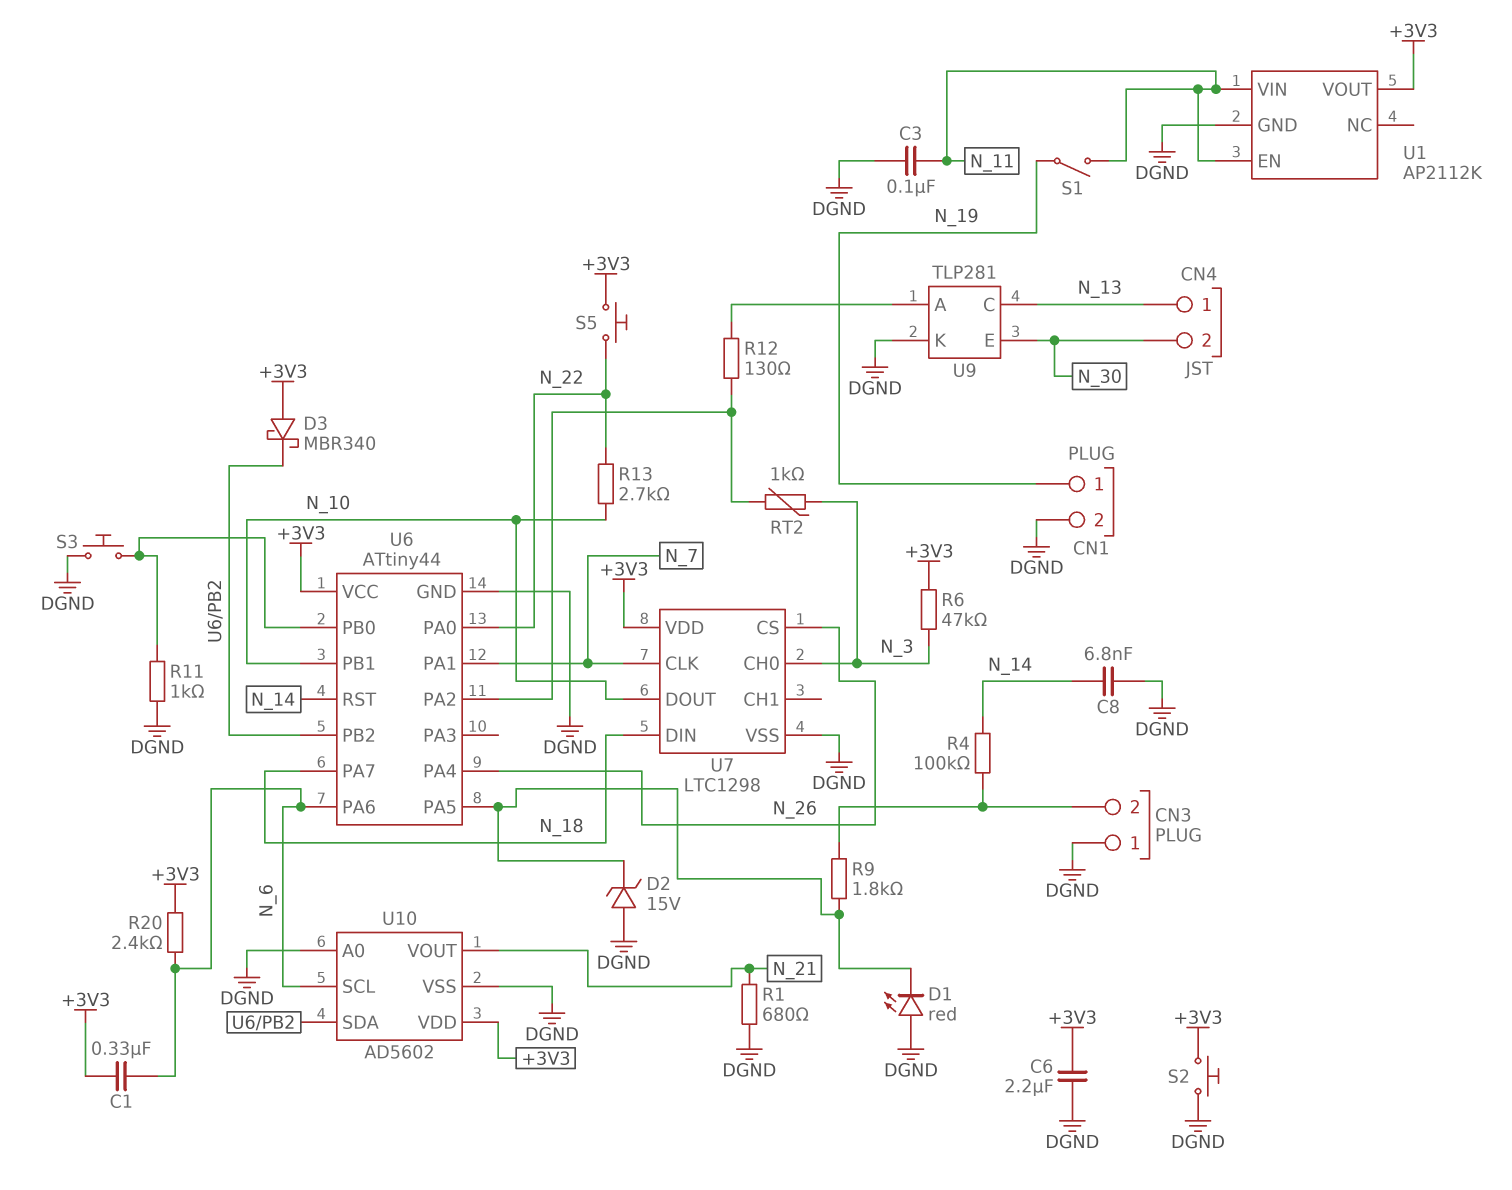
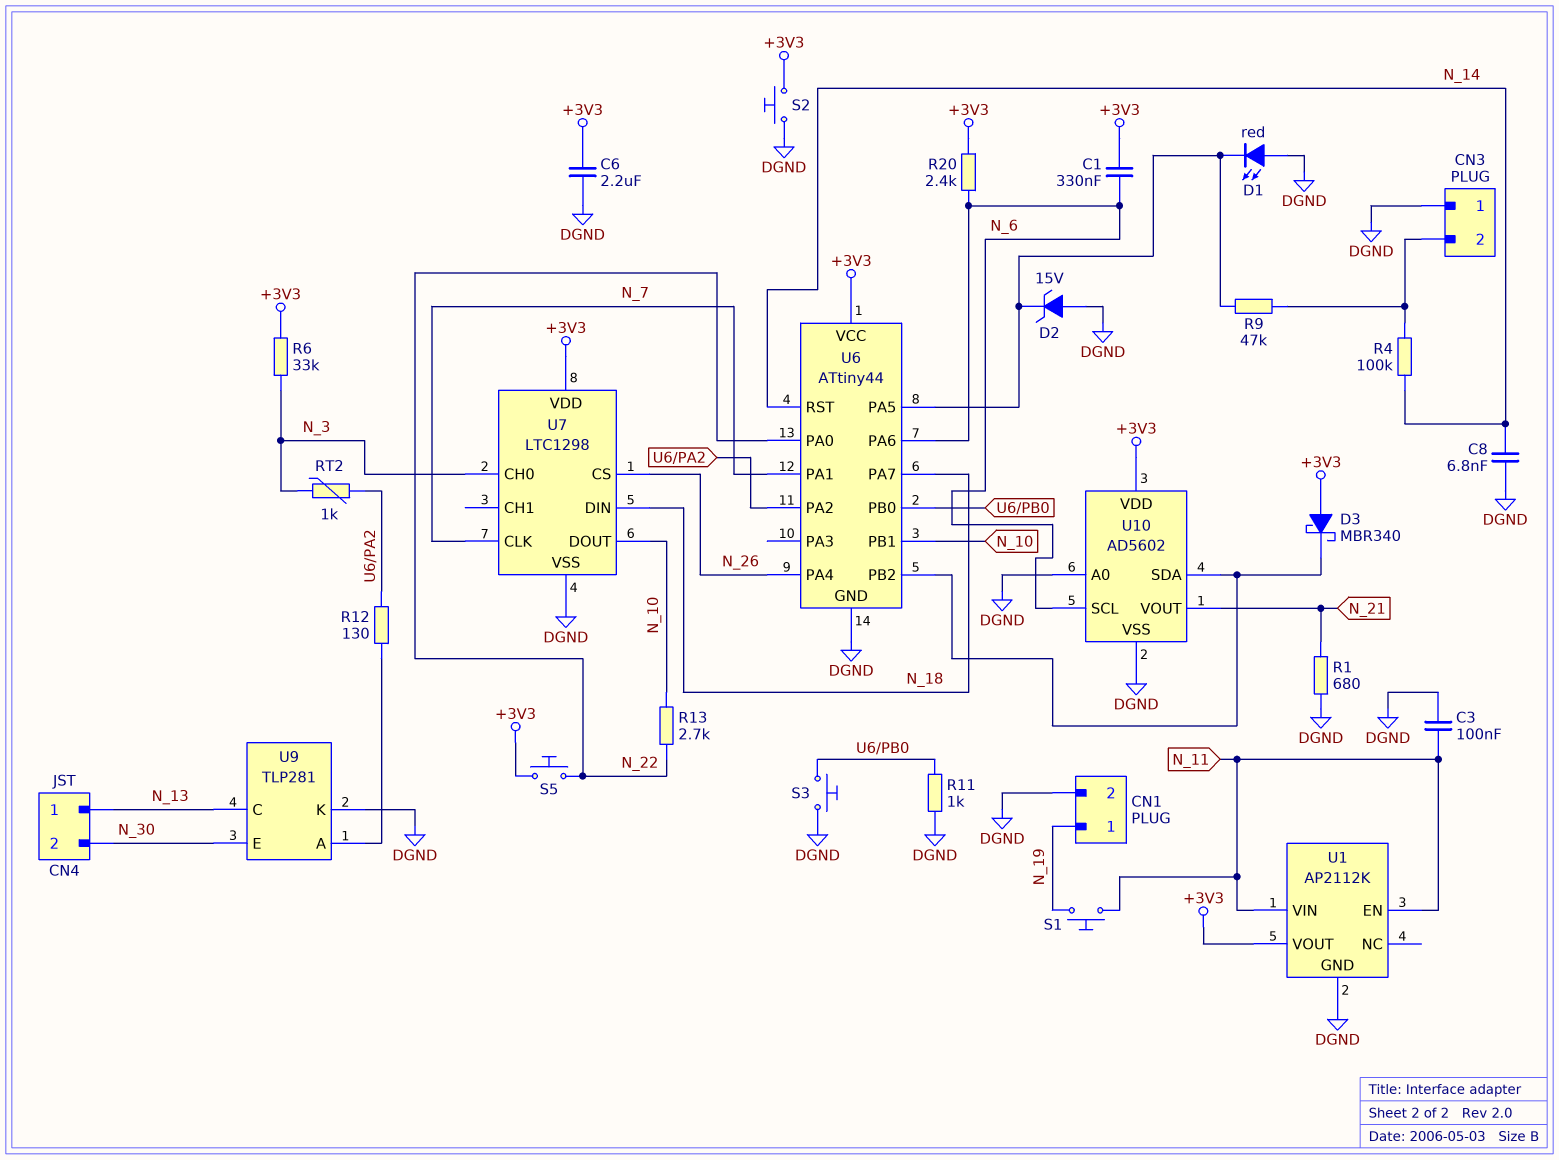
R6: 47k (+3V3, N_3) -> 33k (+3V3, N_3)
R9: 1.8k (CN3/2, U6/PA5) -> 47k (CN3/2, U6/PA5)
S1: switch (N_11, N_19) -> button (N_11, N_19)

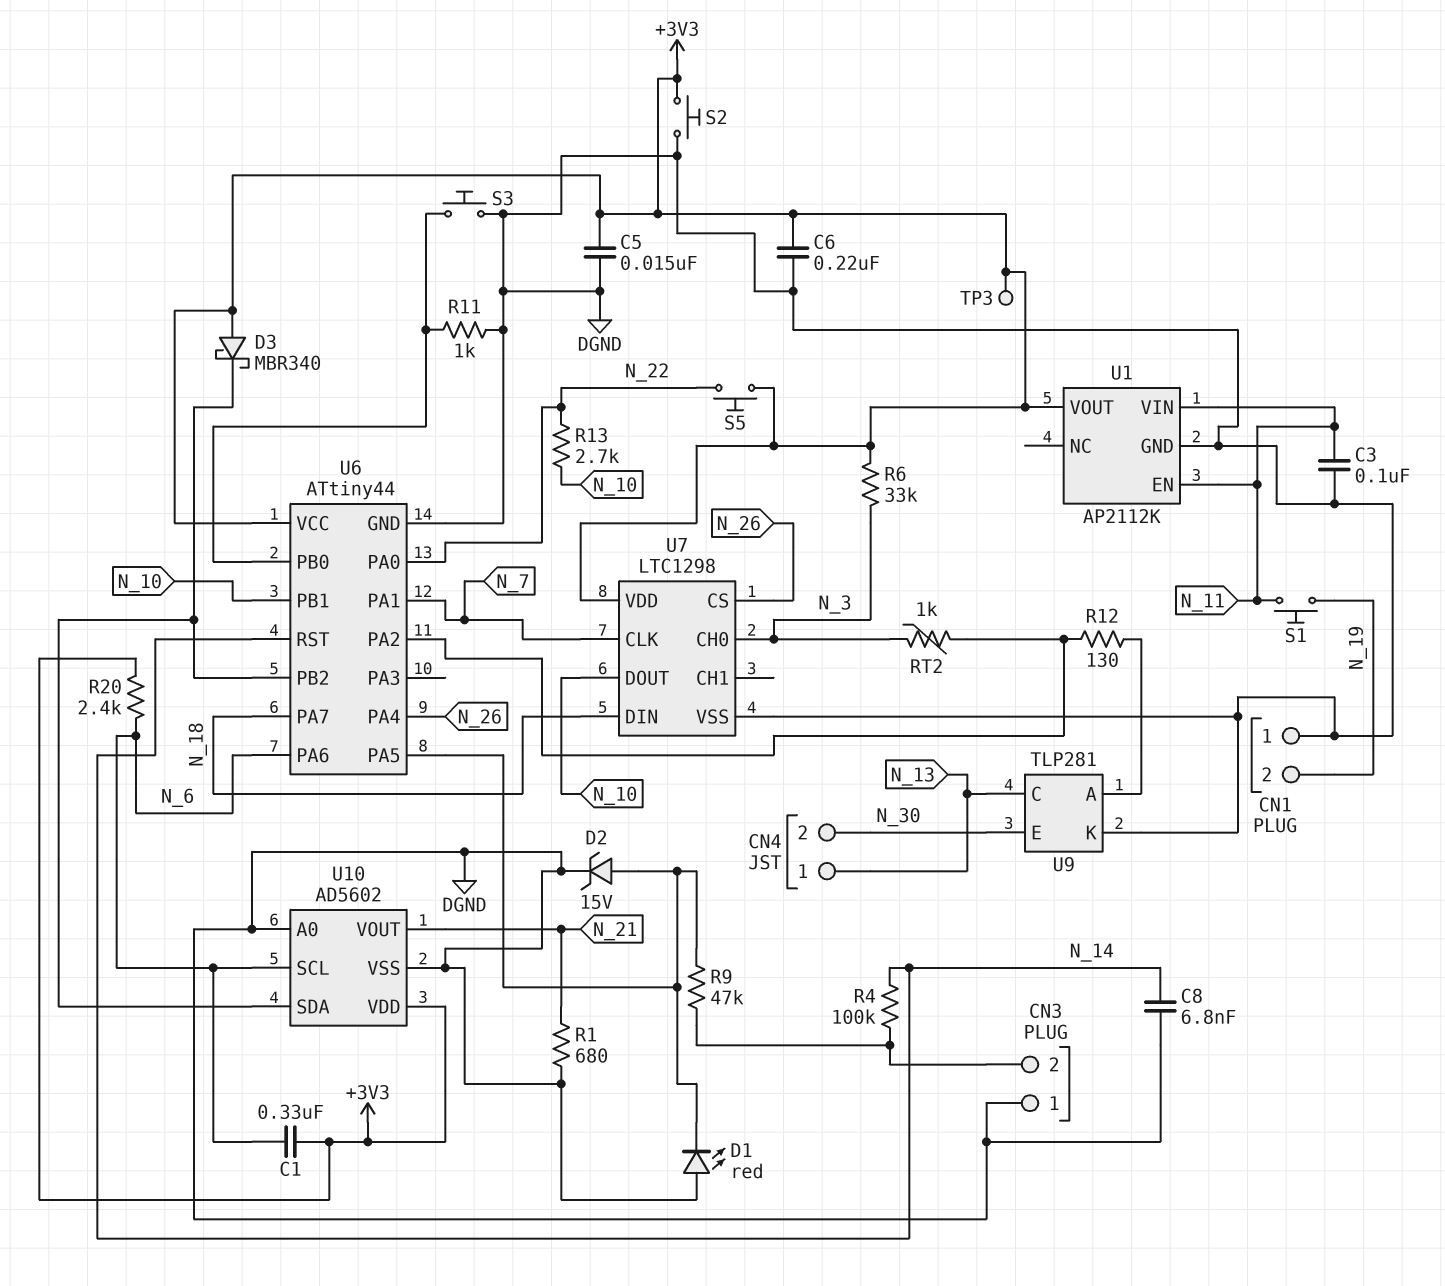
C5: none -> 15nF (+3V3, DGND)
C6: 2.2uF (+3V3, DGND) -> 220nF (+3V3, DGND)
CN1 pin 1: N_19 -> DGND
CN1 pin 2: DGND -> N_19
D2: zener 15V (A DGND, K U6/PA5) -> zener 15V (A U6/PA5, K DGND)
TP3: none -> test point (+3V3)

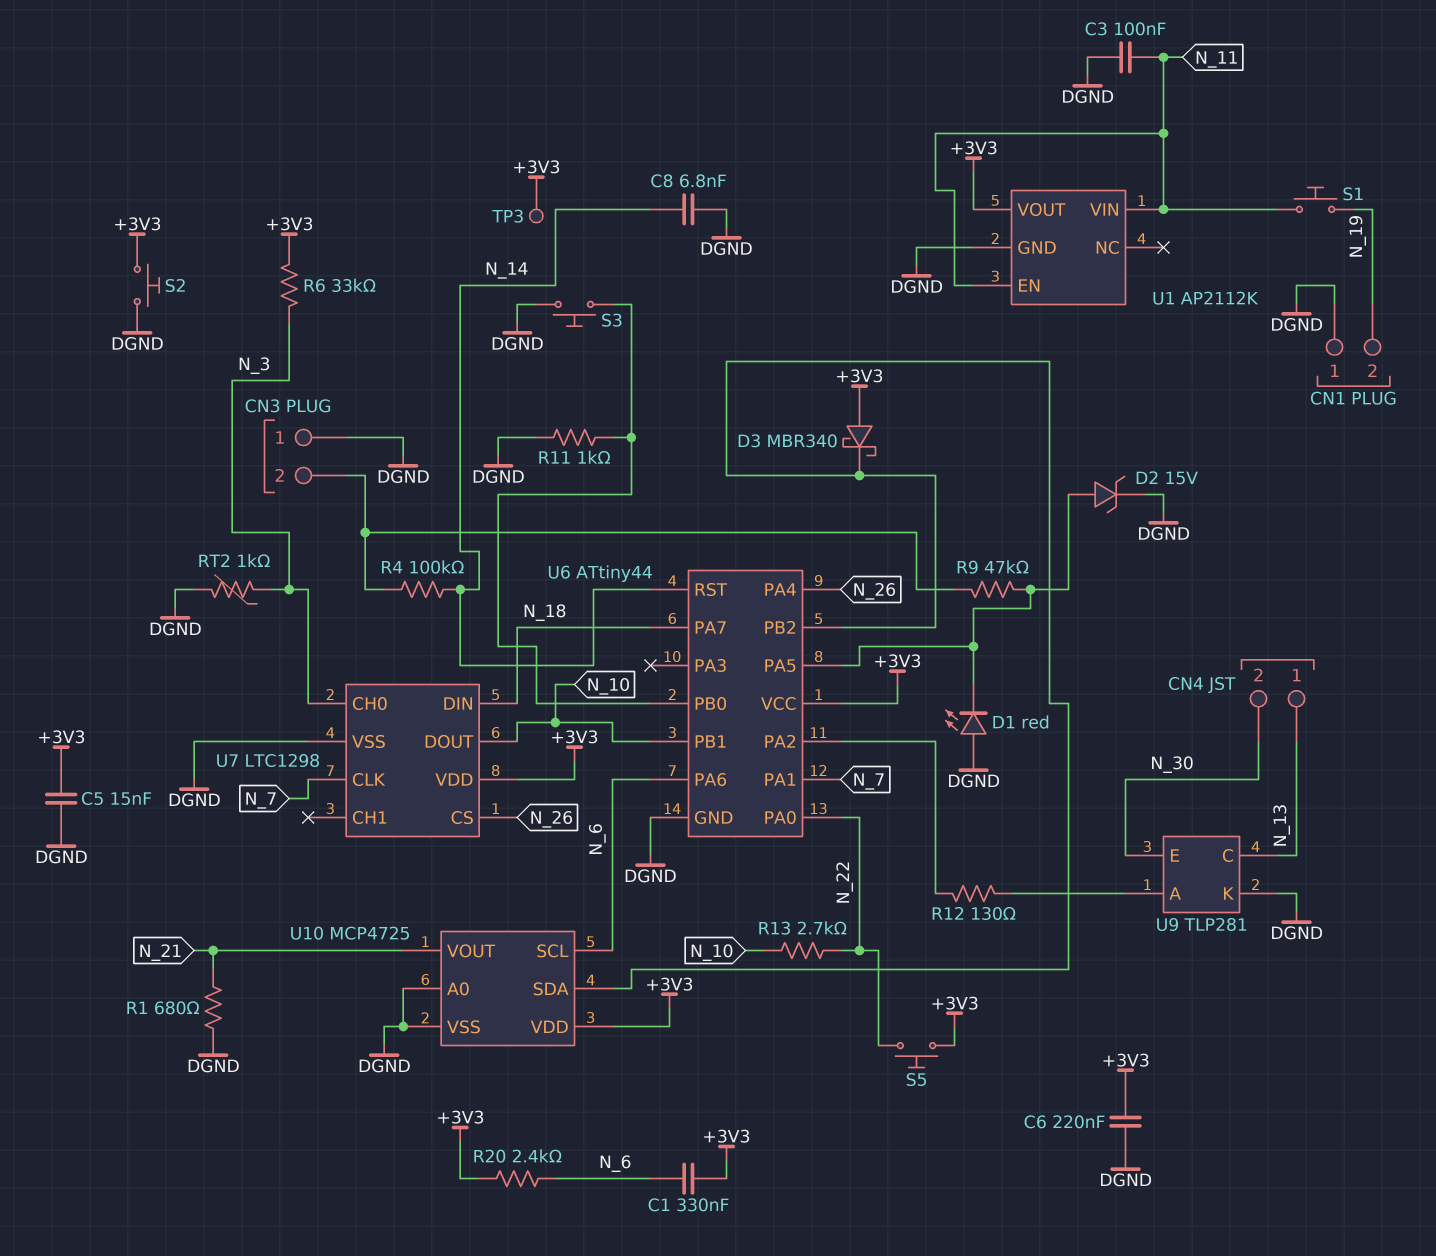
RT2: 1k (N_3, U6/PA2) -> 1k (DGND, N_3)
U10: AD5602 -> MCP4725

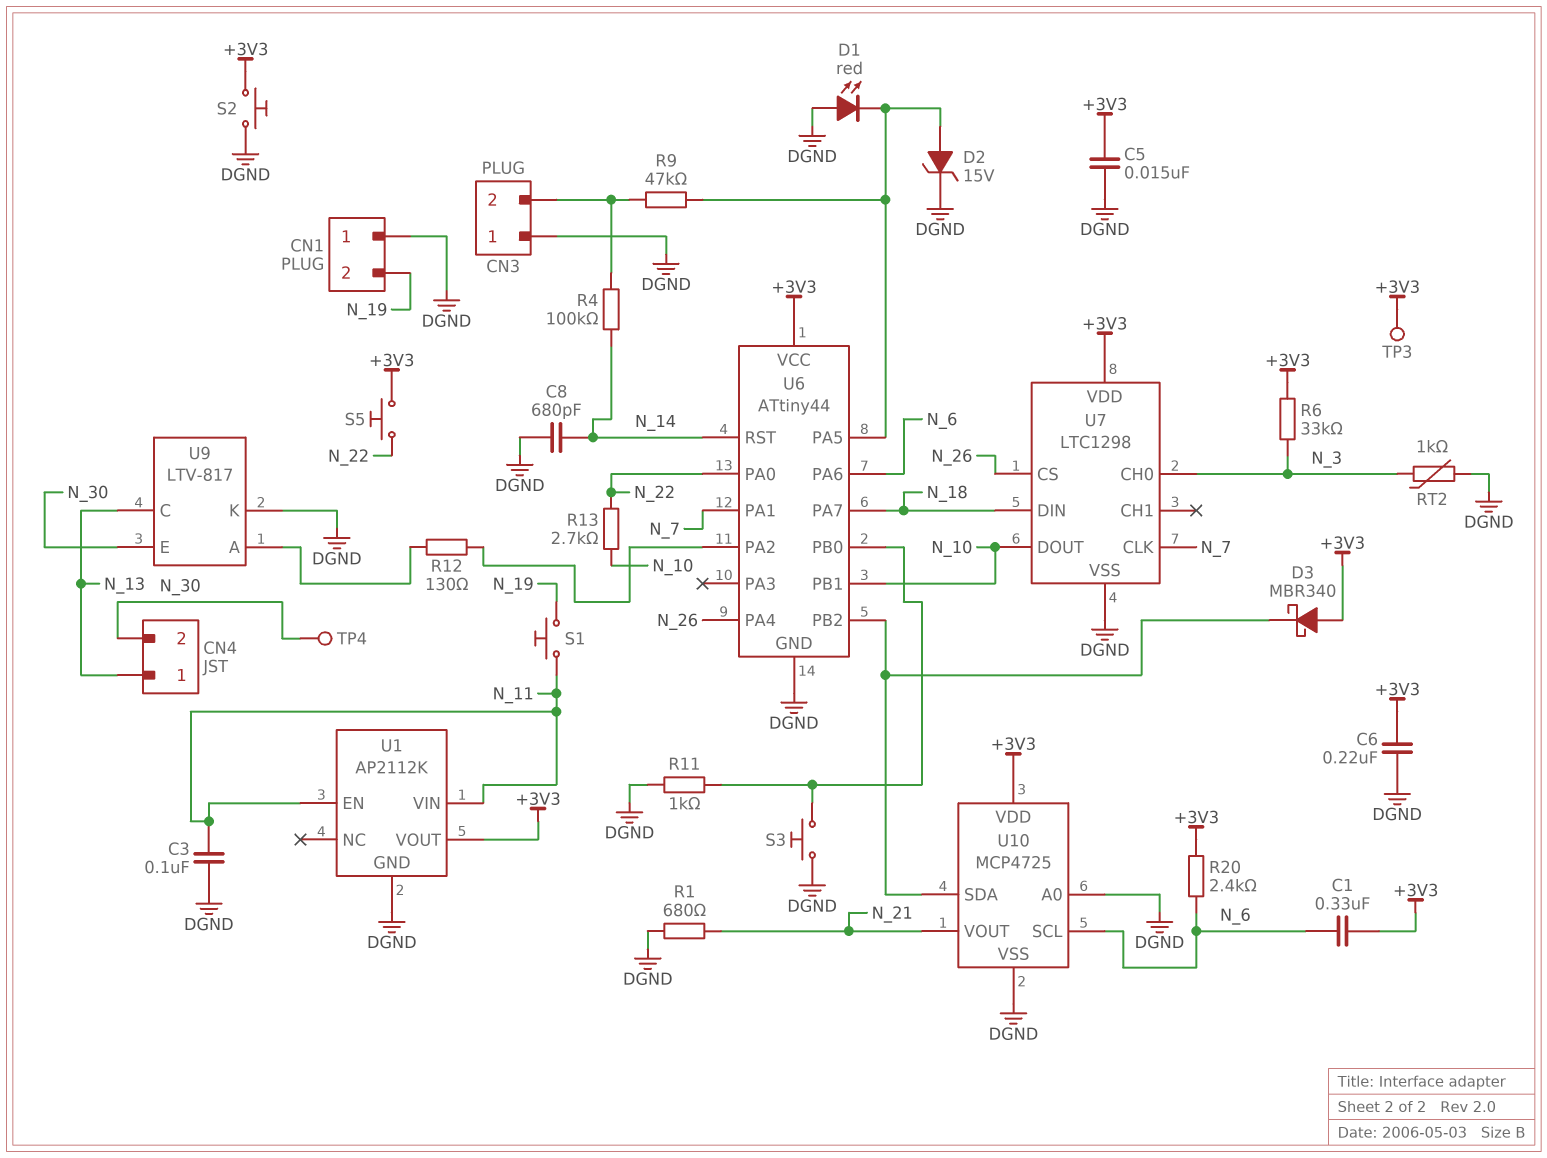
C8: 6.8nF (DGND, N_14) -> 680pF (DGND, N_14)
TP4: none -> test point (N_30)
U9: TLP281 -> LTV-817

